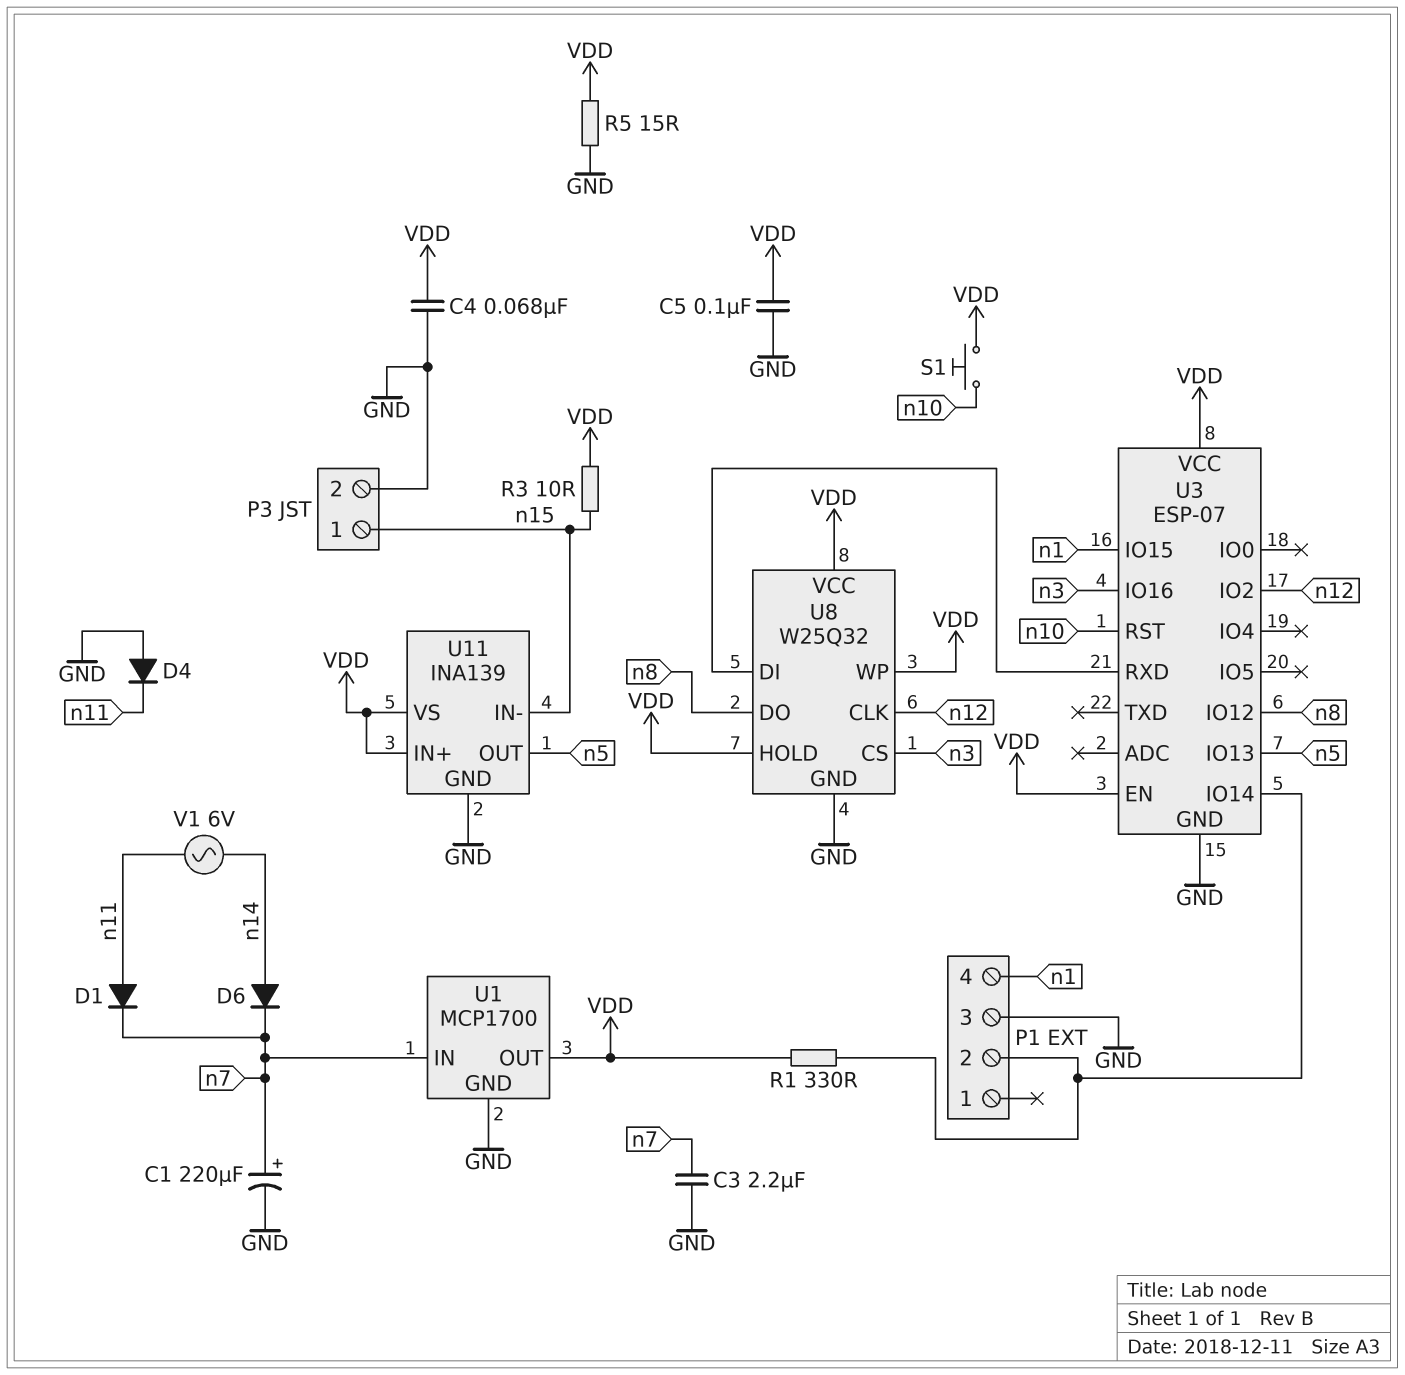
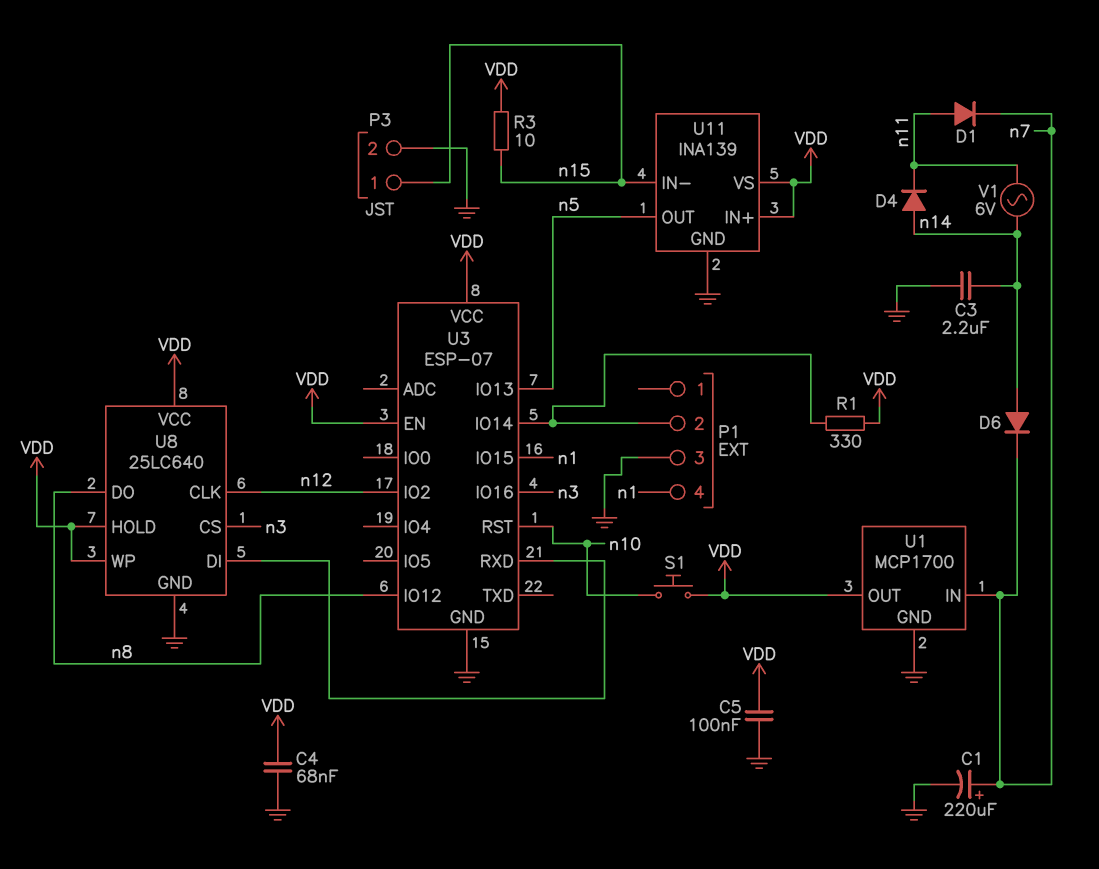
C3: 2.2uF (GND, n7) -> 2.2uF (GND, n14)
D4: diode (A GND, K n11) -> diode (A n14, K n11)
R5: 15 (GND, VDD) -> none
U8: W25Q32 -> 25LC640

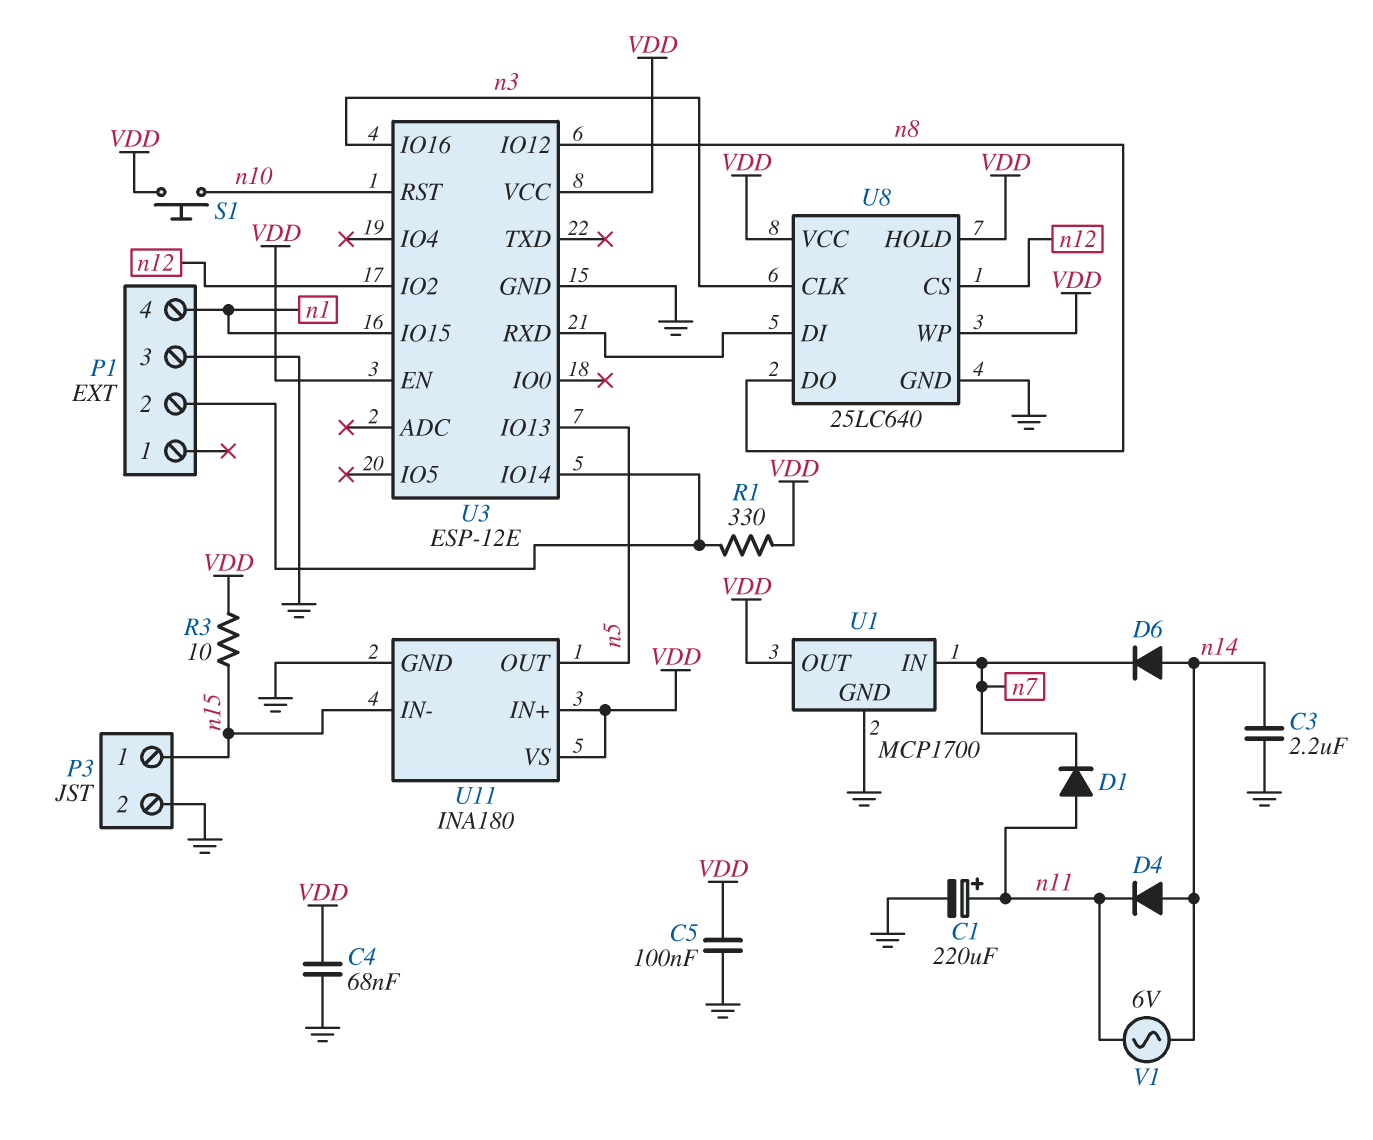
C1: 220uF (plus n7, minus GND) -> 220uF (plus n11, minus GND)
U3: ESP-07 -> ESP-12E
U8 pin CLK: n12 -> n3
U8 pin CS: n3 -> n12
U11: INA139 -> INA180

